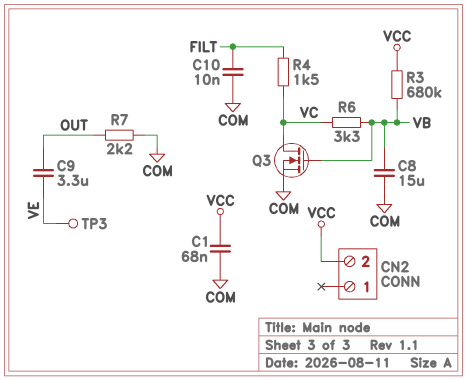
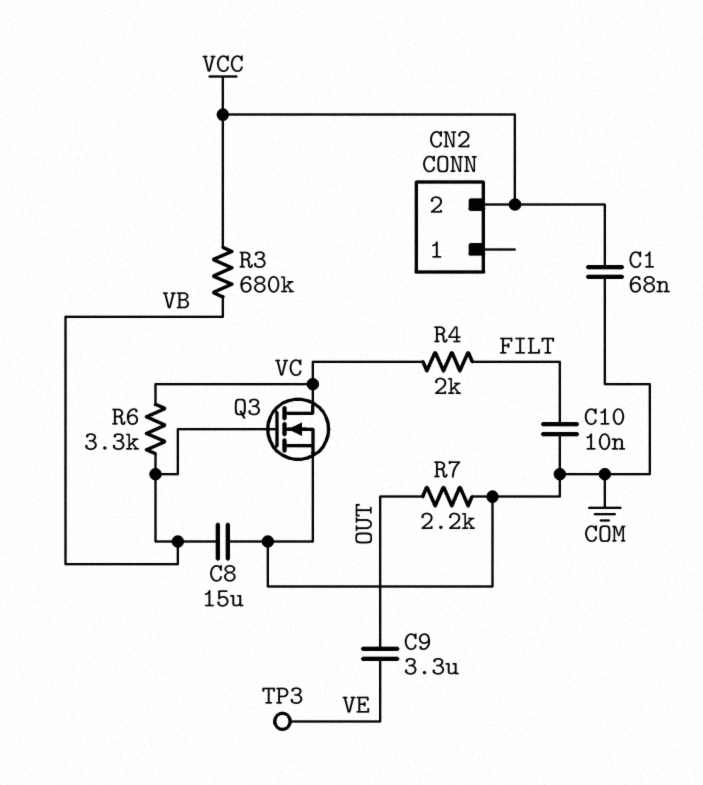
R4: 1.5k (FILT, VC) -> 2k (FILT, VC)

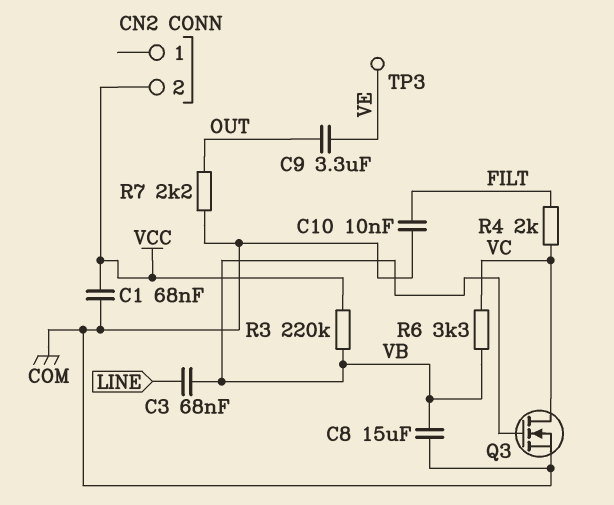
C3: none -> 68nF (LINE, VB)
R3: 680k (VB, VCC) -> 220k (VB, VCC)

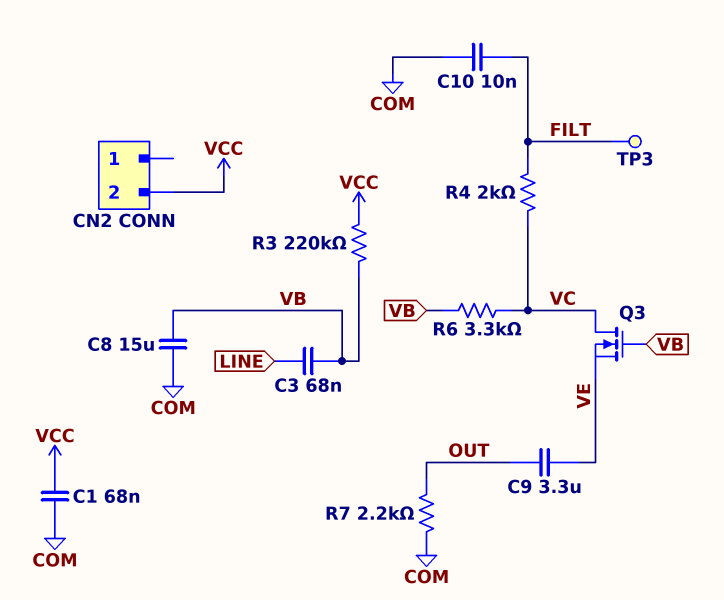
Q3: NMOS (G VB, D VC, S COM) -> NMOS (G VB, D VC, S VE)
TP3: test point (VE) -> test point (FILT)

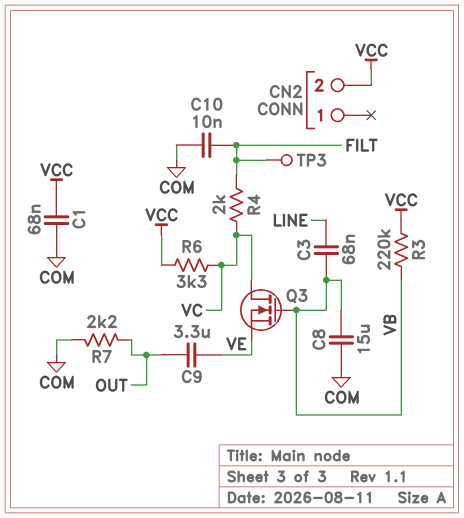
R6: 3.3k (VB, VC) -> 3.3k (VC, VCC)

